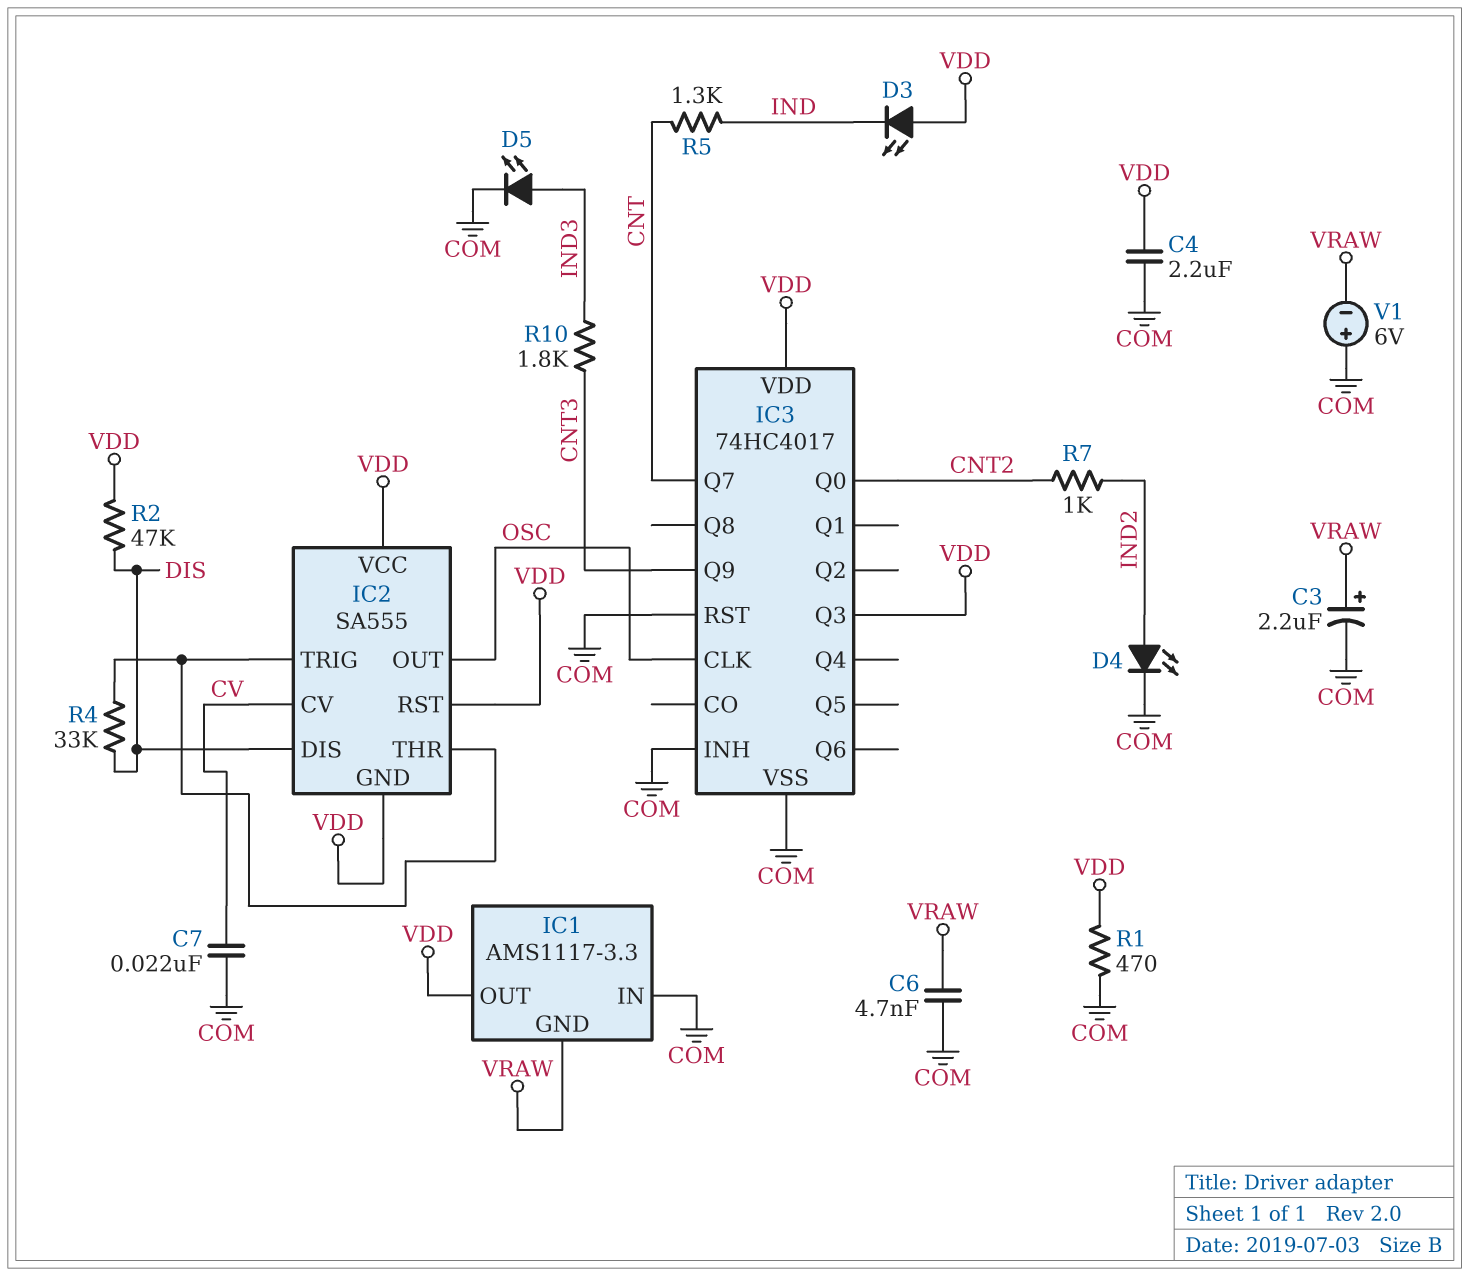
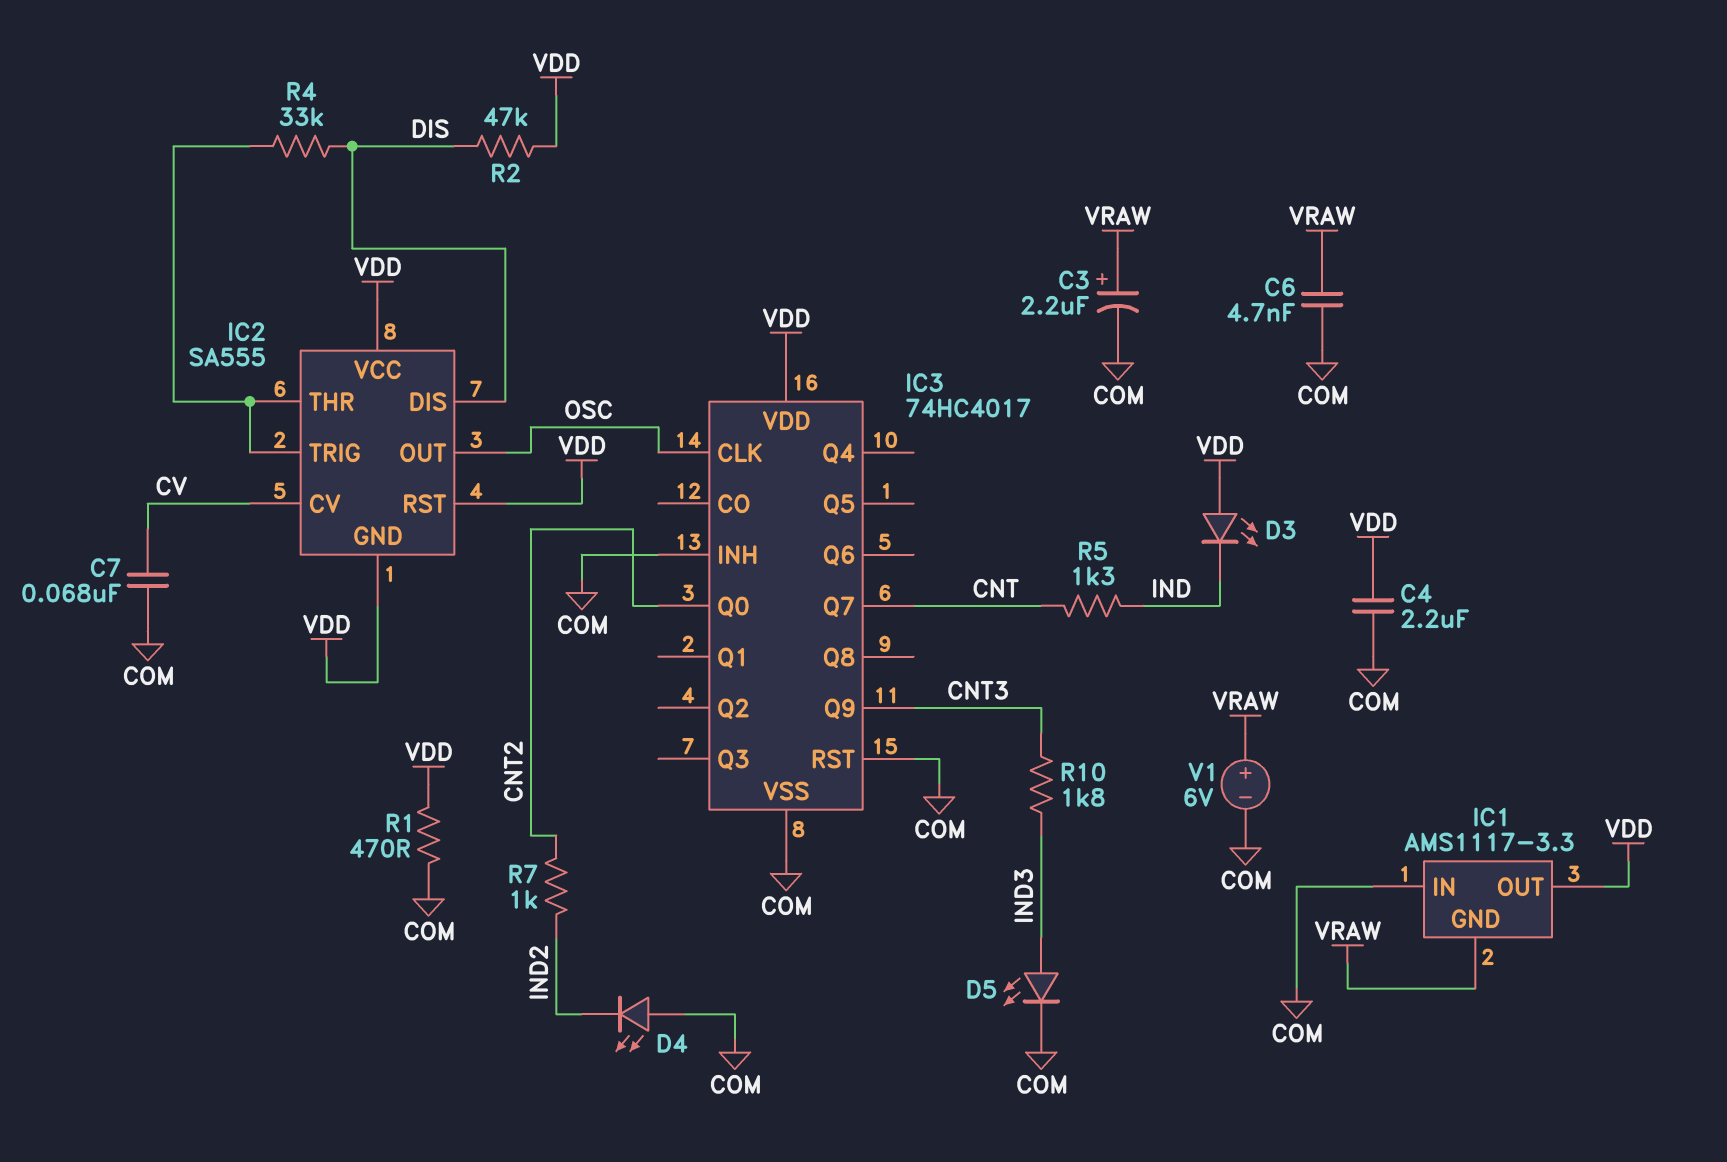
C7: 22nF (COM, CV) -> 68nF (COM, CV)
D4: LED (A IND2, K COM) -> LED (A COM, K IND2)
IC3 pin Q3: VDD -> none
V1: 6V (plus COM, minus VRAW) -> 6V (plus VRAW, minus COM)

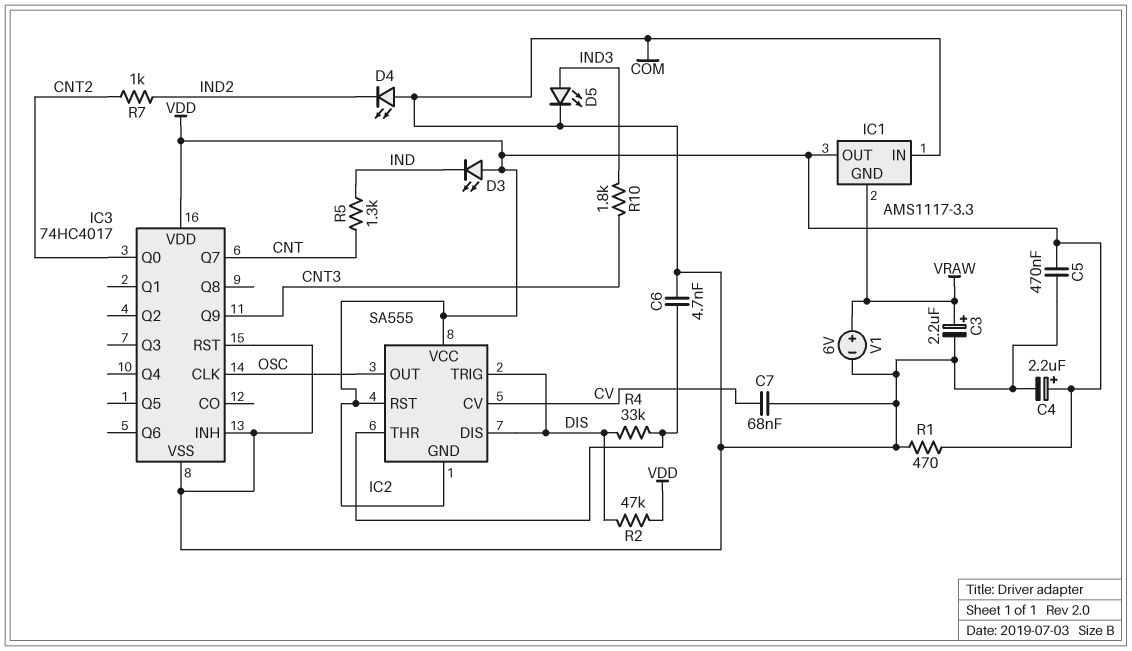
C4: 2.2uF (COM, VDD) -> 2.2uF (plus VDD, minus COM)
C5: none -> 470nF (COM, VDD)
C6: 4.7nF (COM, VRAW) -> 4.7nF (COM, IC2/THR)
IC2 pin TRIG: IC2/THR -> DIS

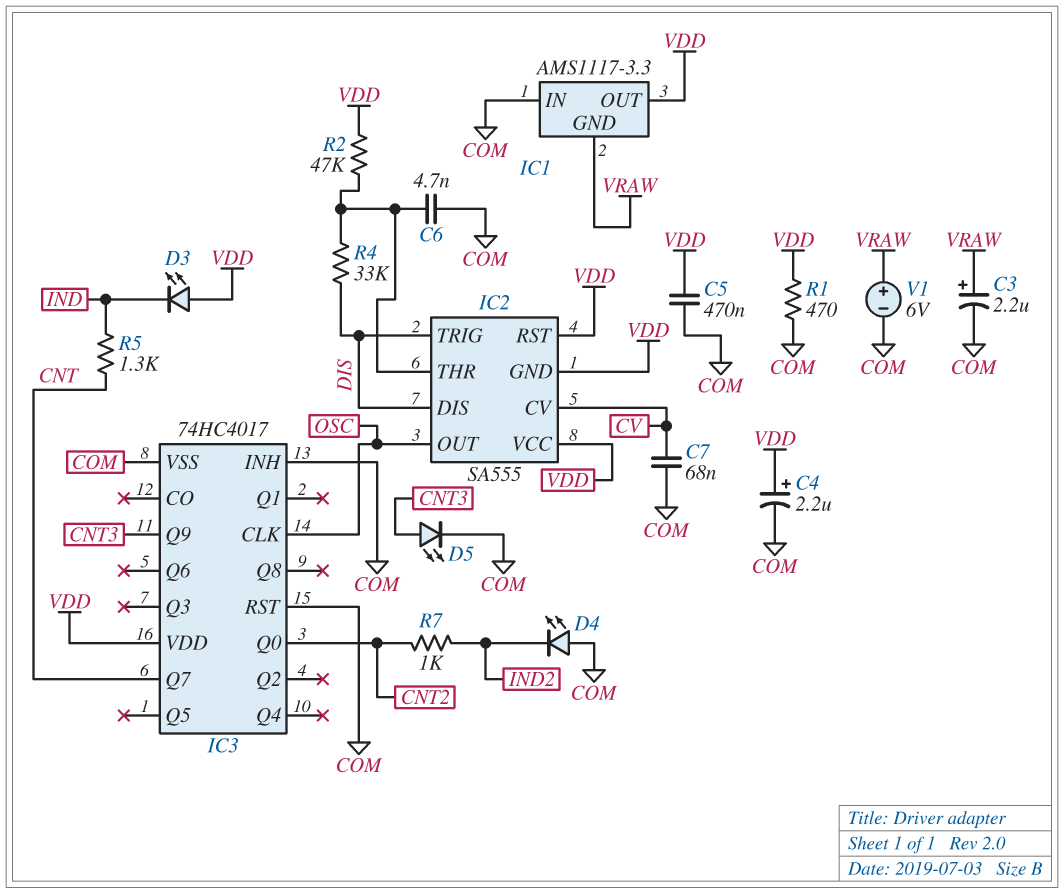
D5: LED (A IND3, K COM) -> LED (A CNT3, K COM)
R2: 47k (DIS, VDD) -> 47k (IC2/THR, VDD)
R10: 1.8k (CNT3, IND3) -> none

